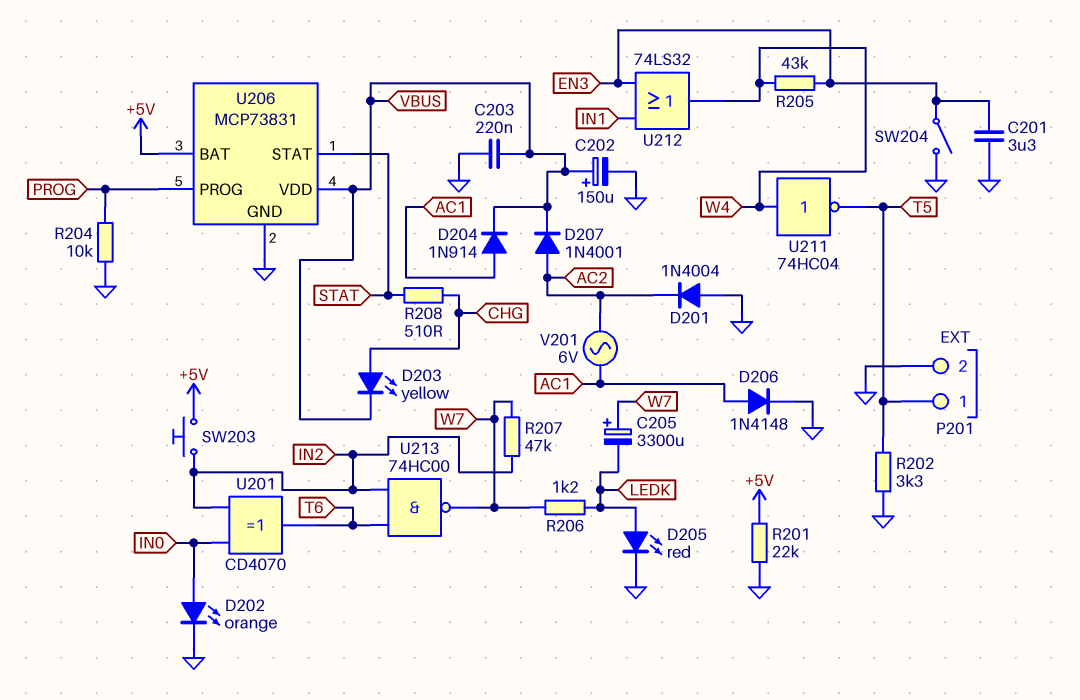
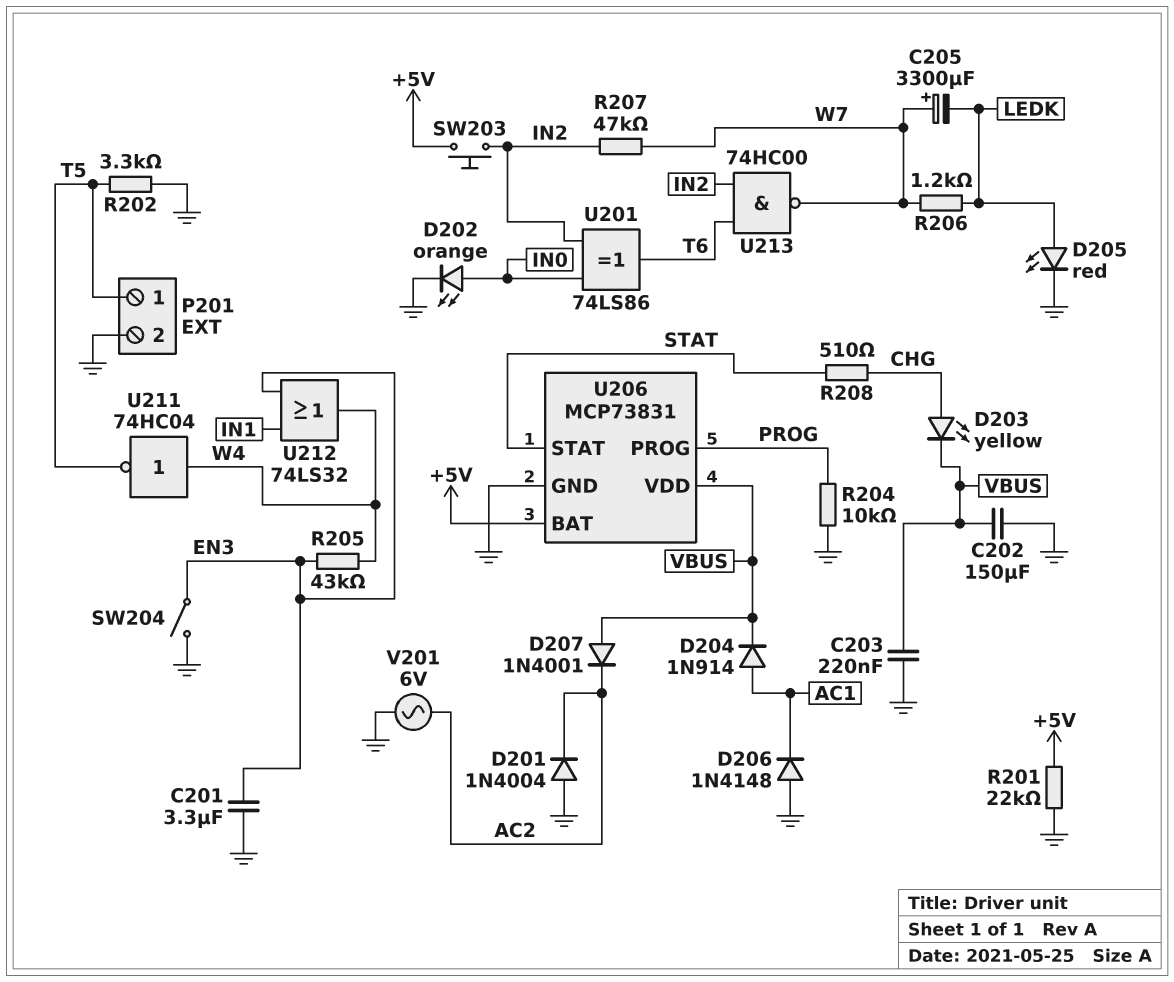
C202: 150uF (plus VBUS, minus GND) -> 150uF (GND, VBUS)
D206: diode 1N4148 (A AC1, K GND) -> diode 1N4148 (A GND, K AC1)
D207: diode 1N4001 (A AC2, K VBUS) -> diode 1N4001 (A VBUS, K AC2)
U201: XOR CD4070 (in IN0, in IN2, out T6) -> XOR 74LS86 (in IN0, in IN2, out T6)
V201: AC 6V (AC1, AC2) -> AC 6V (AC2, GND)

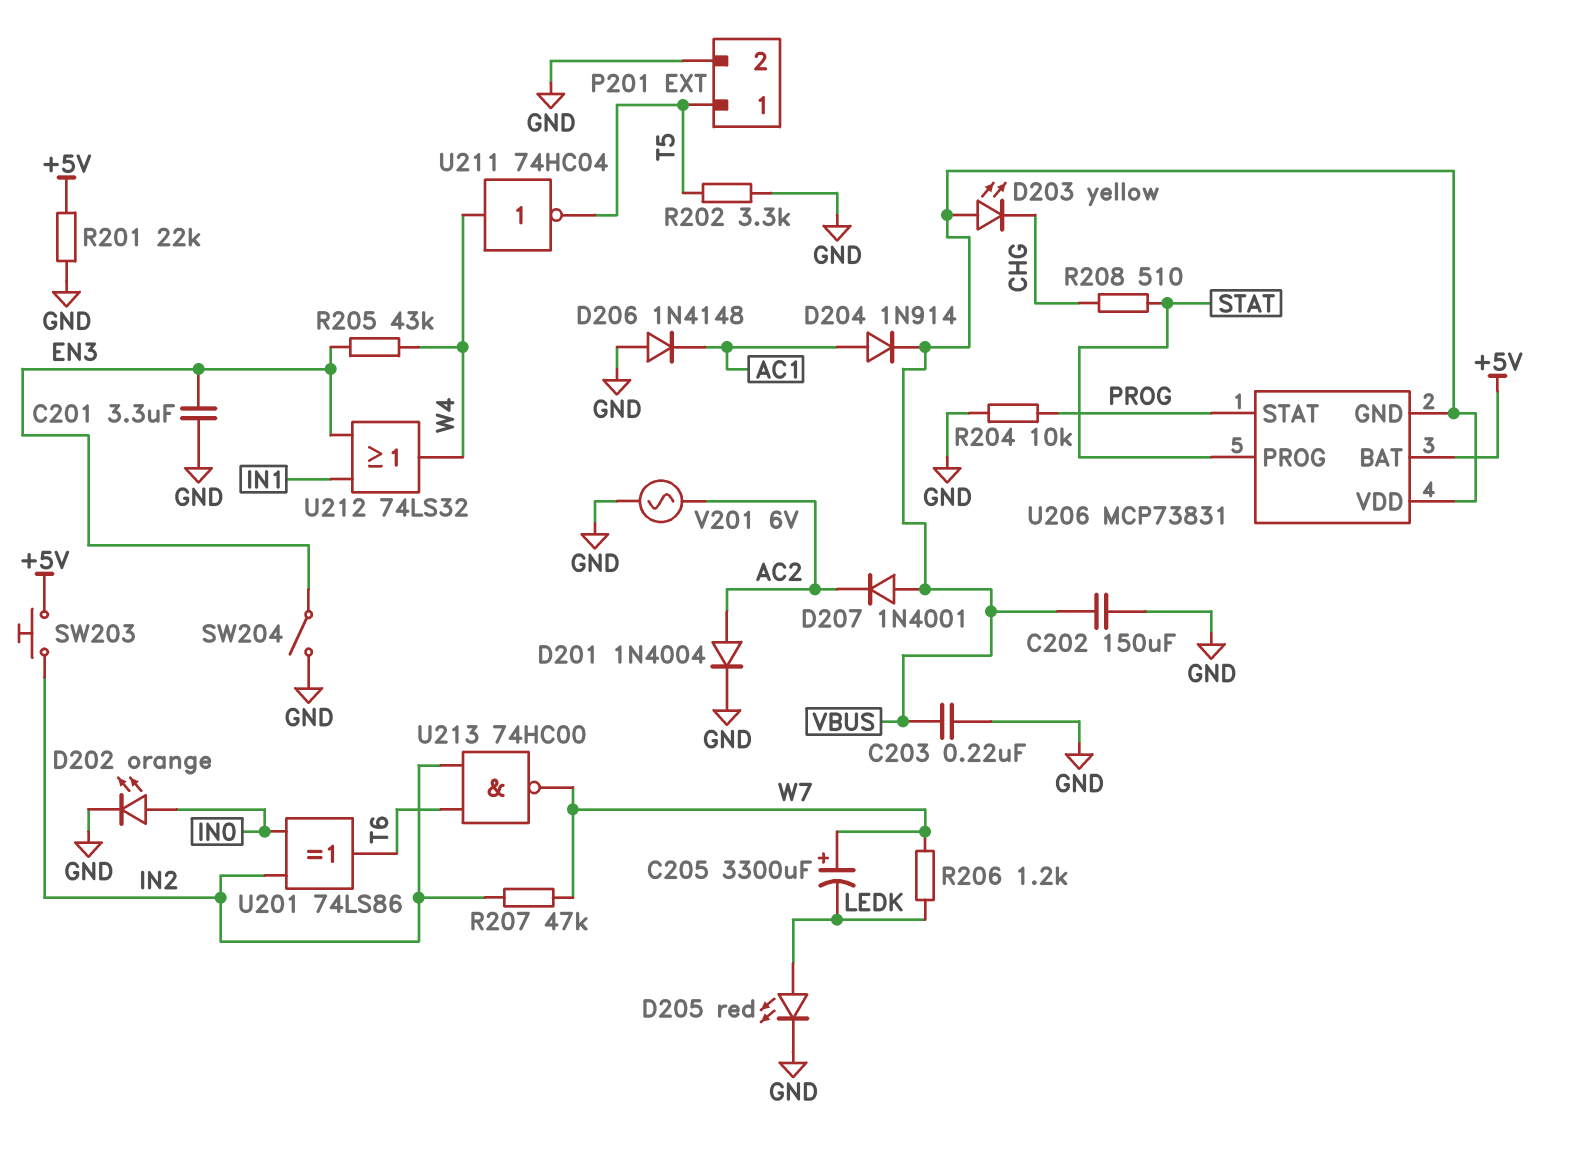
D201: diode 1N4004 (A GND, K AC2) -> diode 1N4004 (A AC2, K GND)
D203: LED yellow (A CHG, K VBUS) -> LED yellow (A VBUS, K CHG)
U206 pin GND: GND -> VBUS
U206 pin PROG: PROG -> STAT
U206 pin STAT: STAT -> PROG

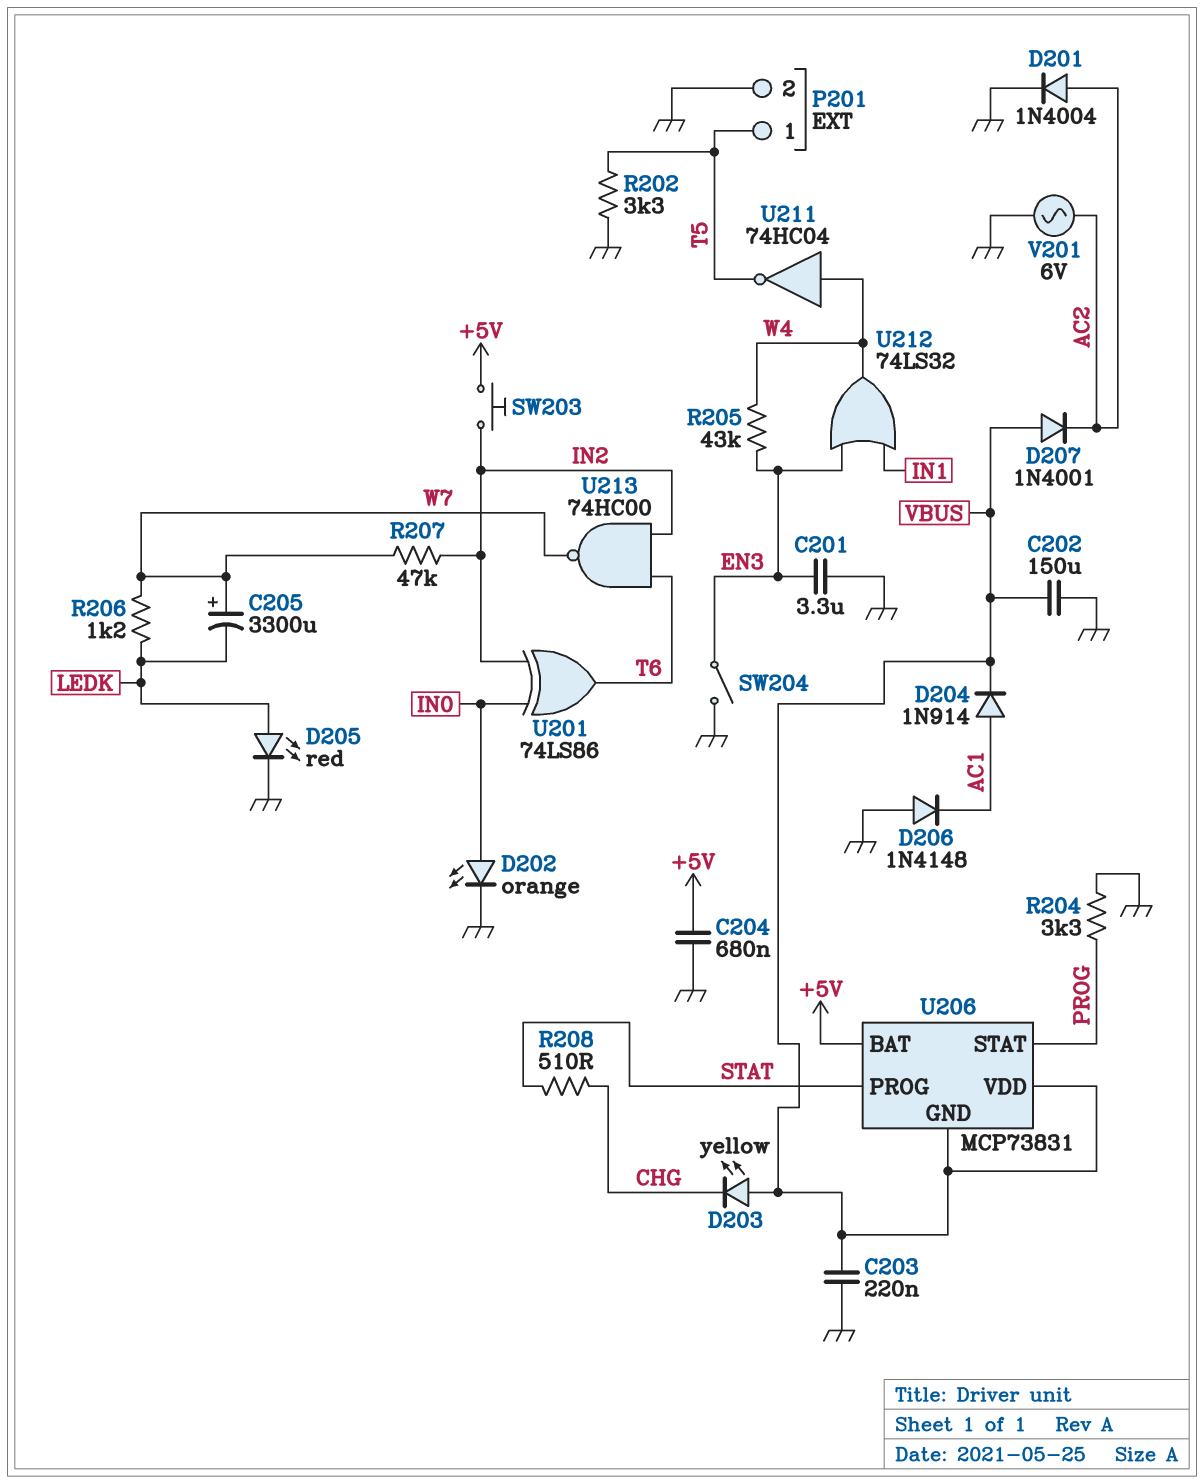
C204: none -> 680nF (+5V, GND)
R201: 22k (+5V, GND) -> none
R204: 10k (GND, PROG) -> 3.3k (GND, PROG)

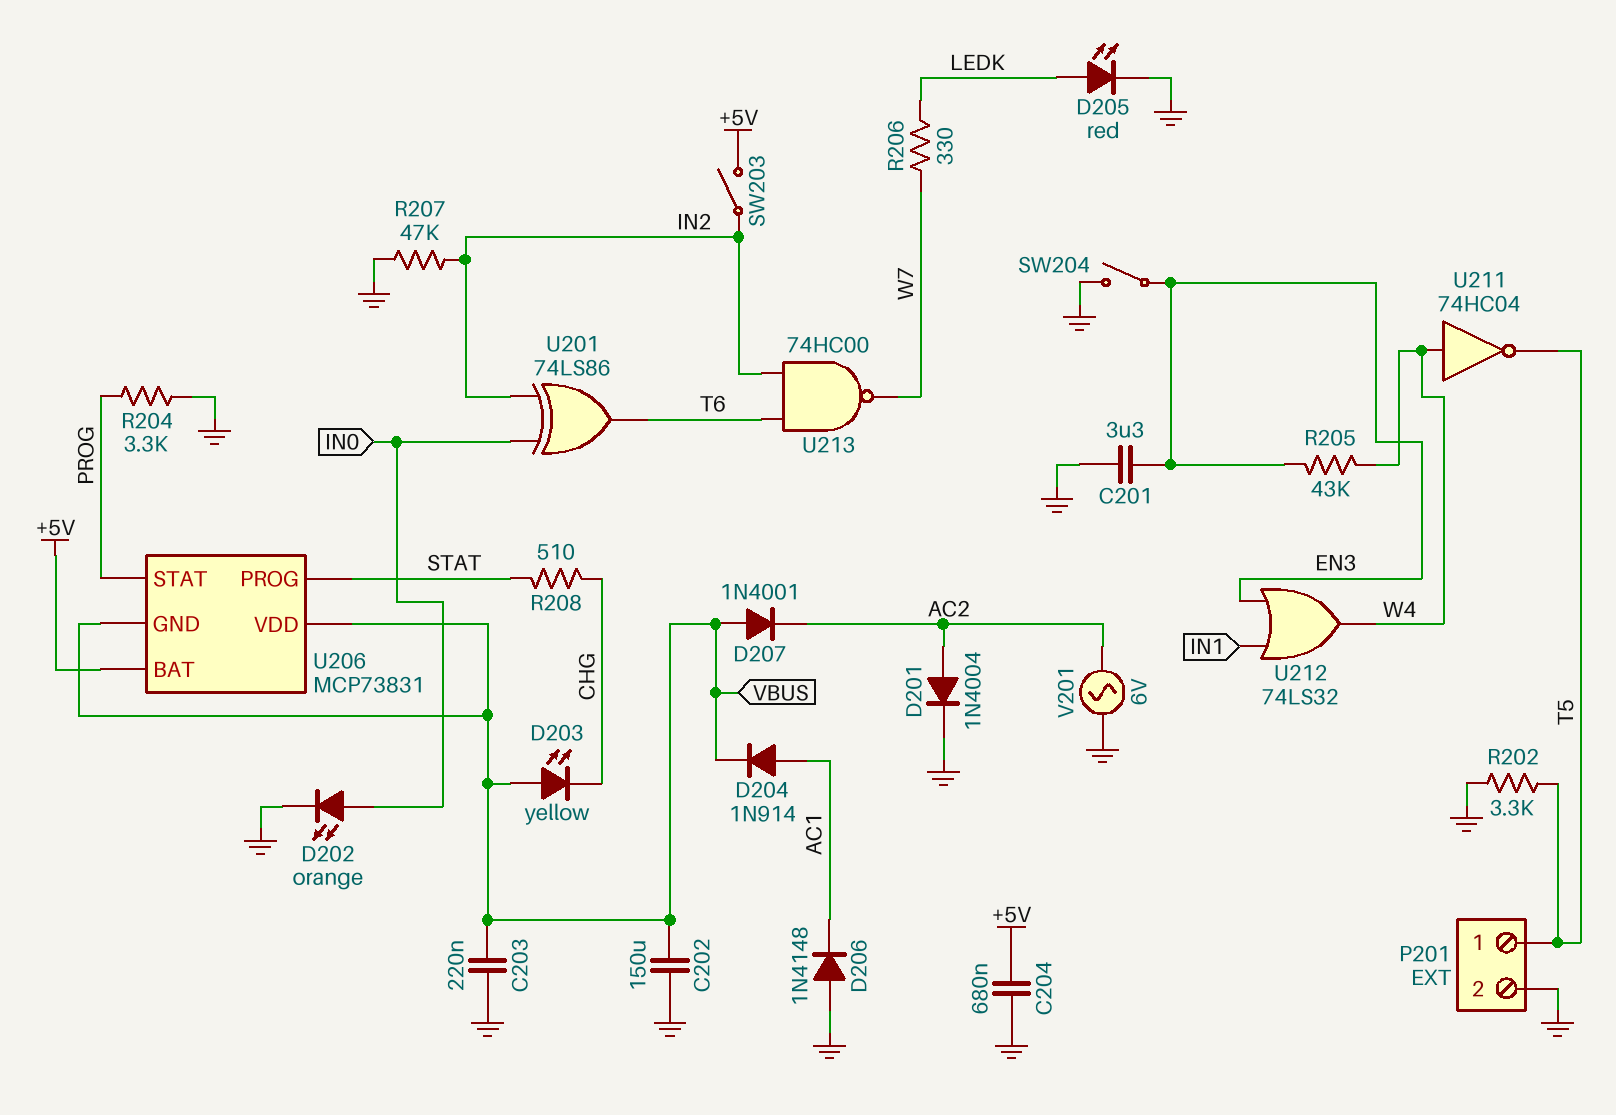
C205: 3300uF (plus W7, minus LEDK) -> none
R206: 1.2k (LEDK, W7) -> 330 (LEDK, W7)
R207: 47k (IN2, W7) -> 47k (GND, IN2)
SW203: button (+5V, IN2) -> switch (+5V, IN2)

